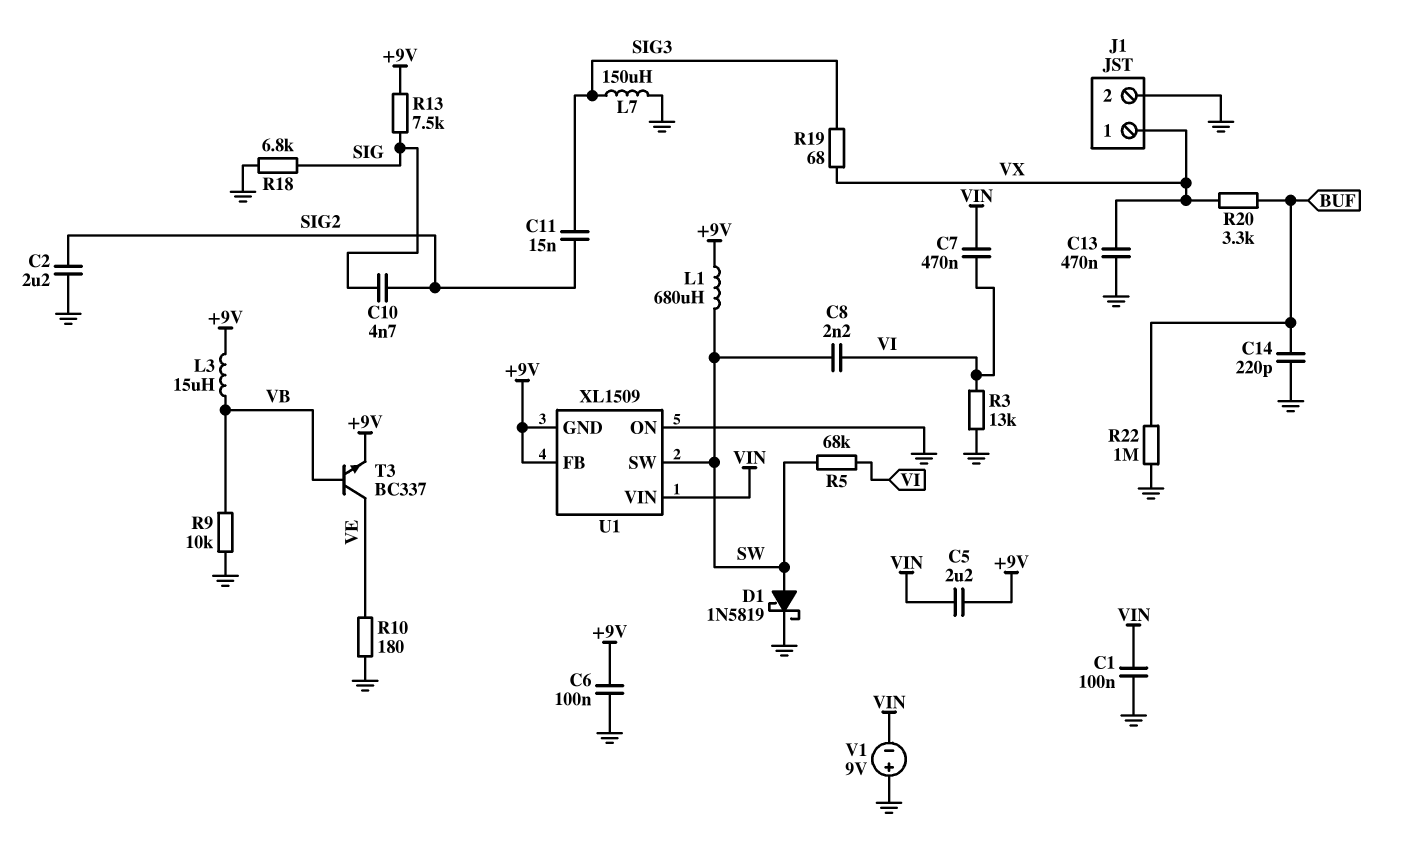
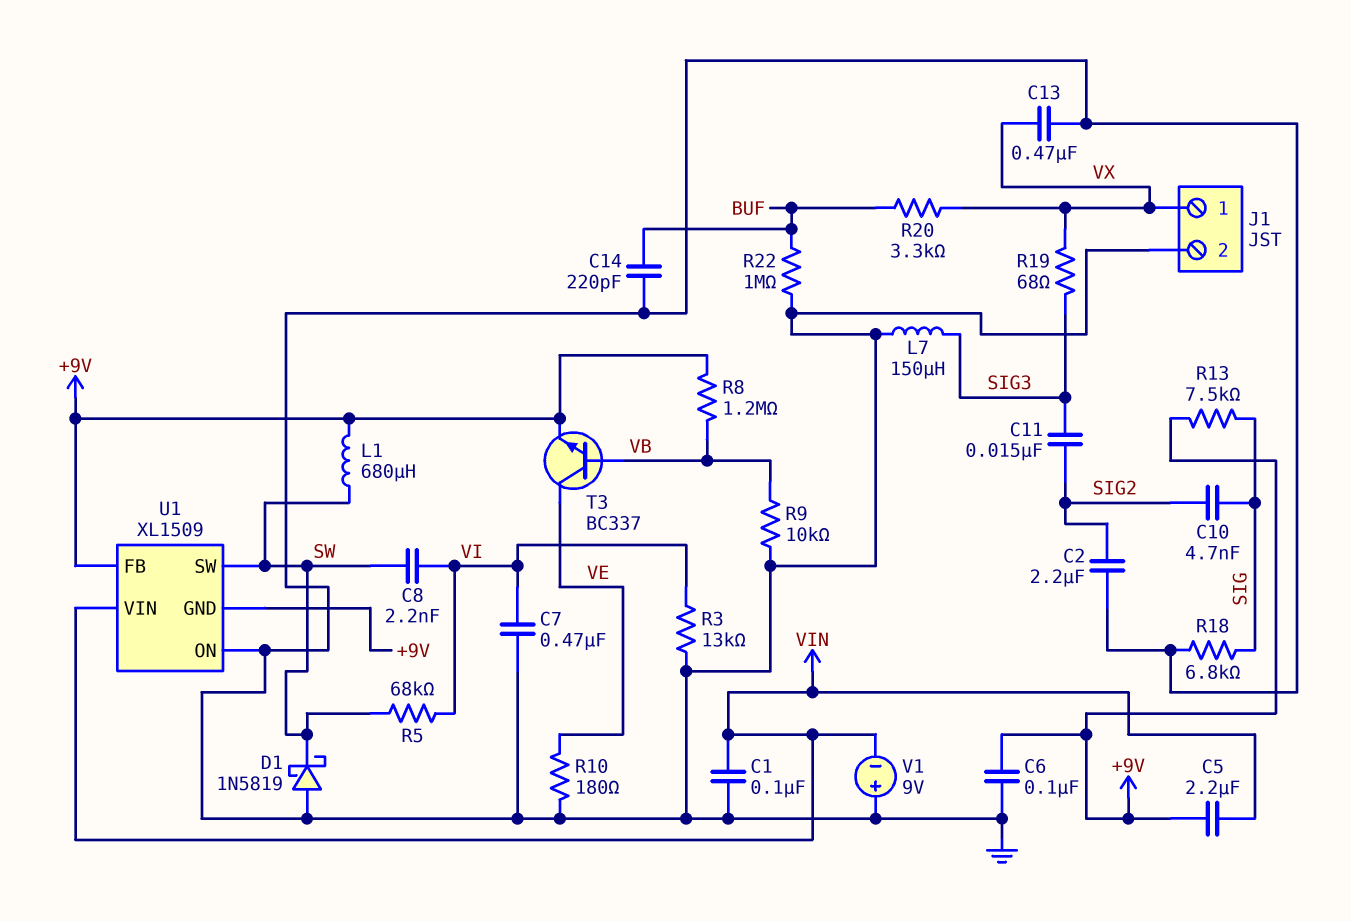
C7: 470nF (VI, VIN) -> 470nF (GND, VI)
D1: schottky 1N5819 (A SW, K GND) -> schottky 1N5819 (A GND, K SW)
L3: 15uH (+9V, VB) -> none
R8: none -> 1.2M (+9V, VB)

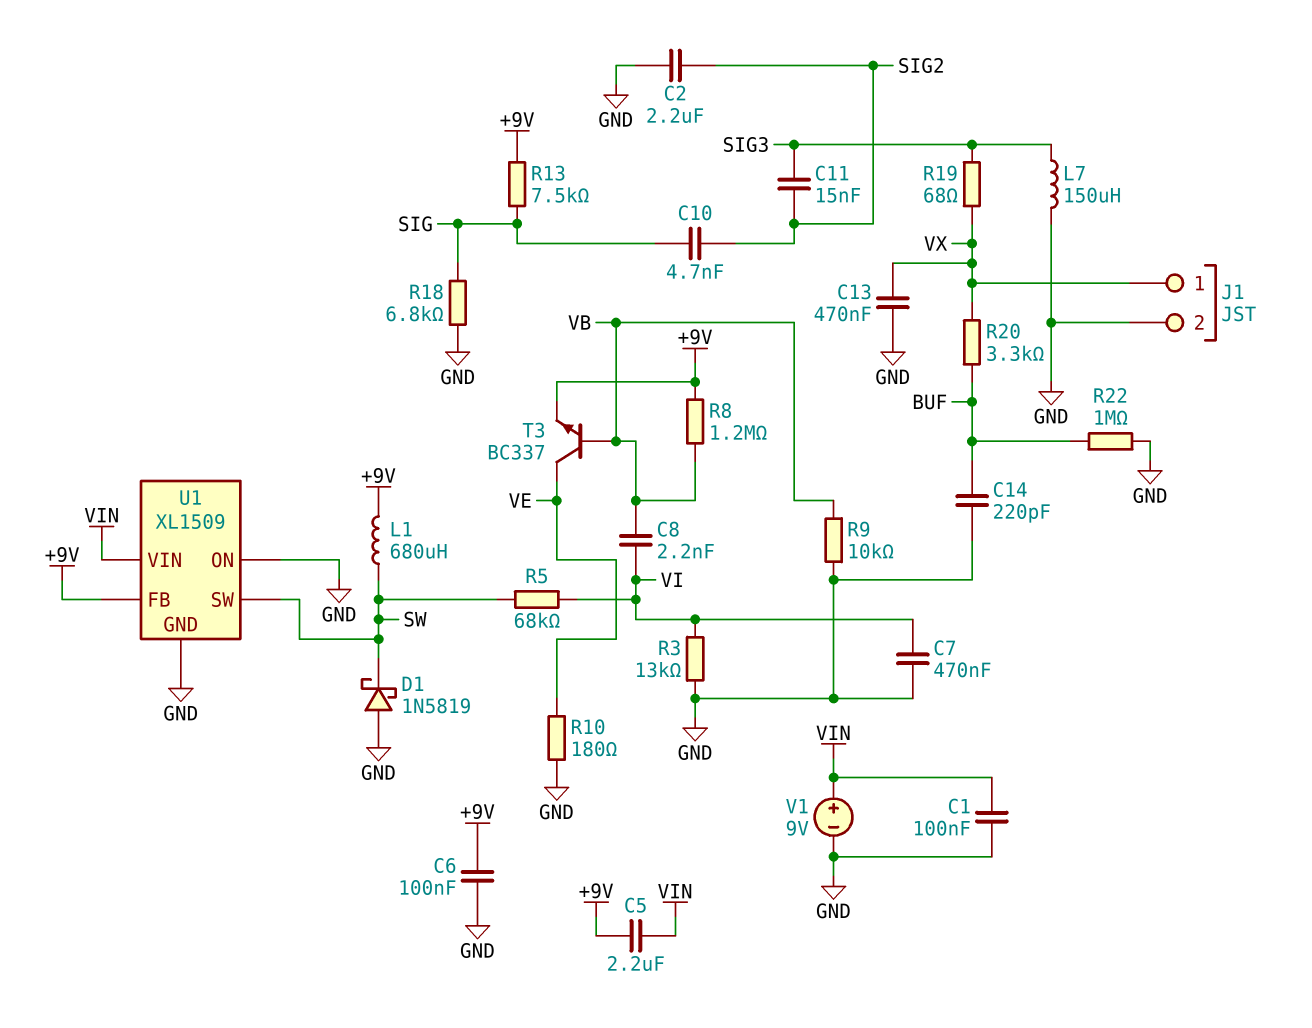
C8: 2.2nF (SW, VI) -> 2.2nF (VB, VI)
U1 pin GND: +9V -> GND
V1: 9V (plus GND, minus VIN) -> 9V (plus VIN, minus GND)

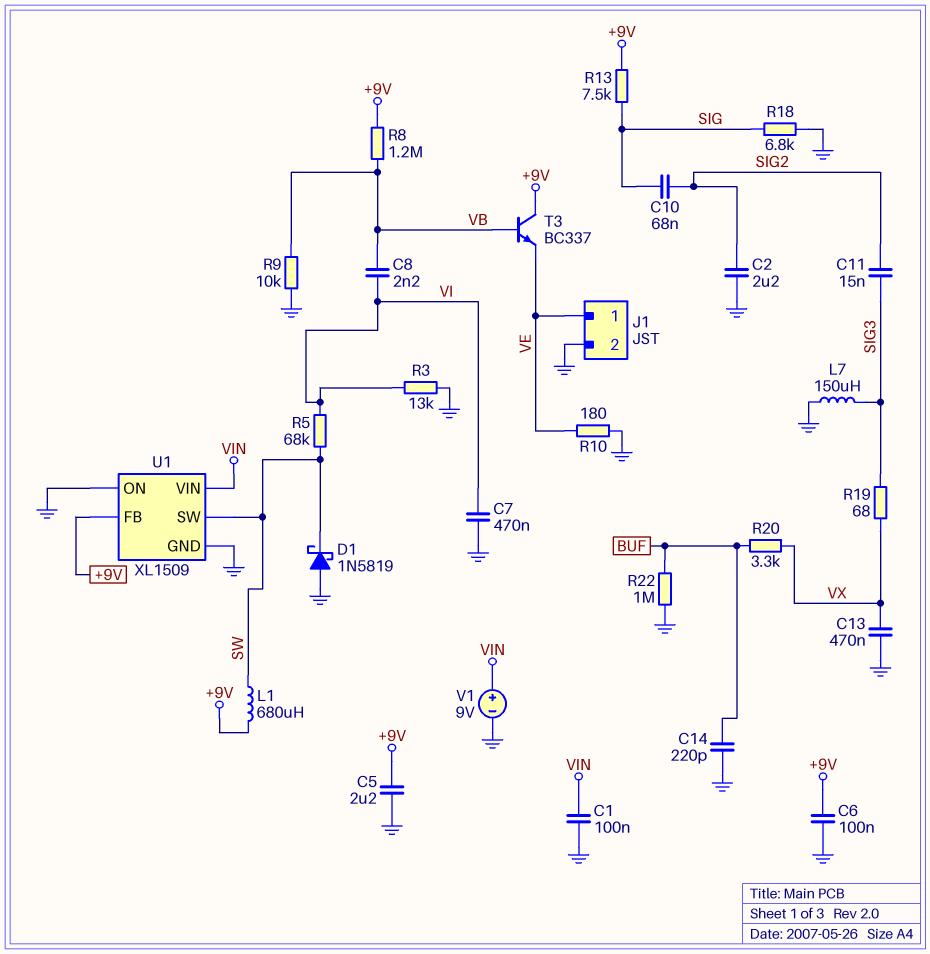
C5: 2.2uF (+9V, VIN) -> 2.2uF (+9V, GND)
C10: 4.7nF (SIG, SIG2) -> 68nF (SIG, SIG2)
J1 pin 1: VX -> VE
T3: NPN BC337 (B VB, C VE, E +9V) -> NPN BC337 (B VB, C +9V, E VE)

